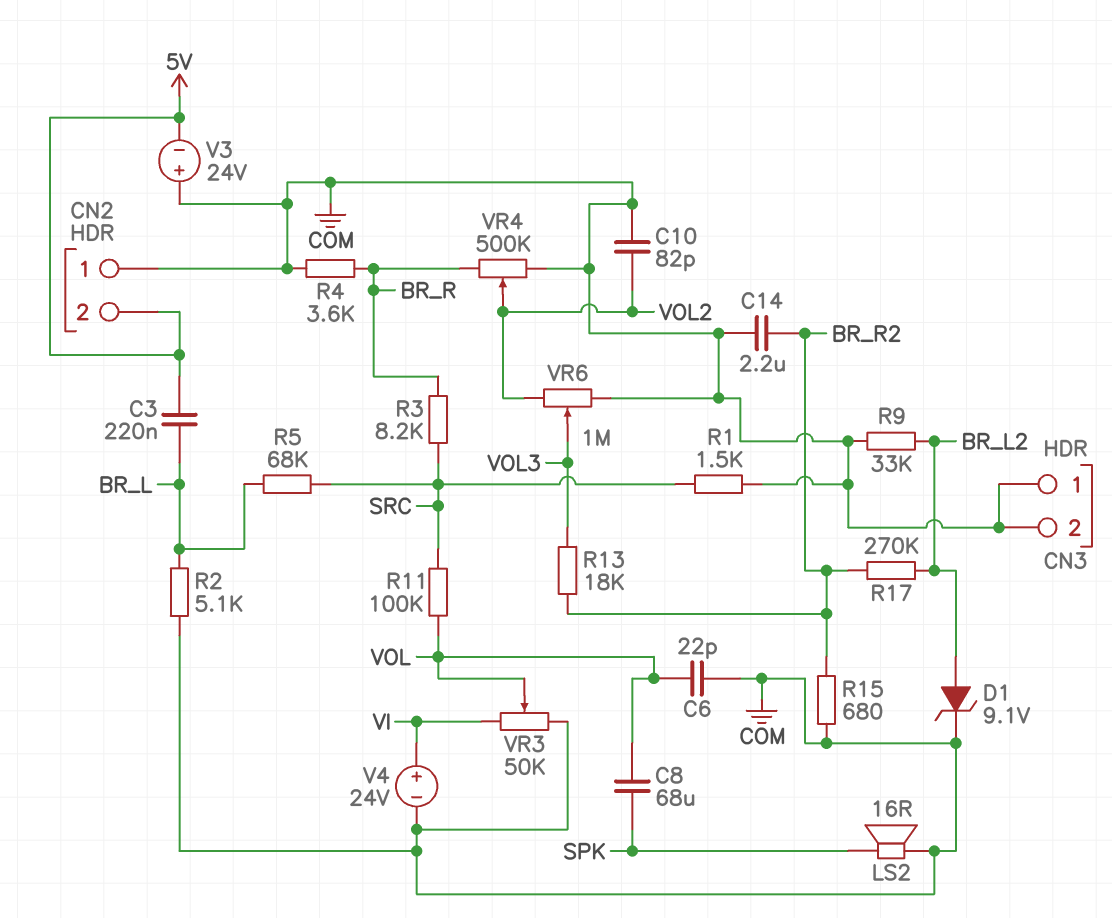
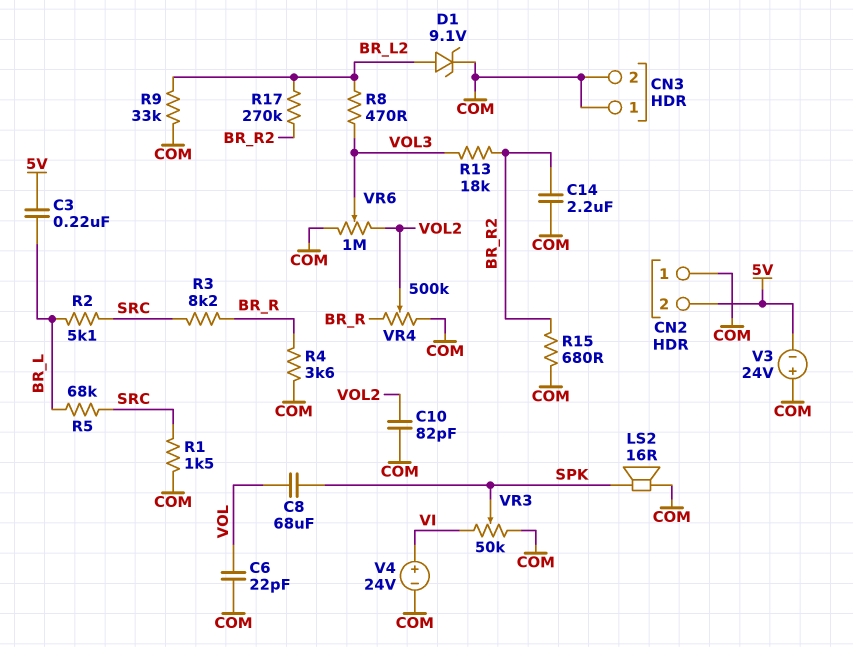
R2: 5.1k (BR_L, COM) -> 5.1k (BR_L, SRC)
R8: none -> 470 (BR_L2, VOL3)
R11: 100k (SRC, VOL) -> none
VR3: 50k (COM, VI, wiper VOL) -> 50k (COM, VI, wiper SPK)

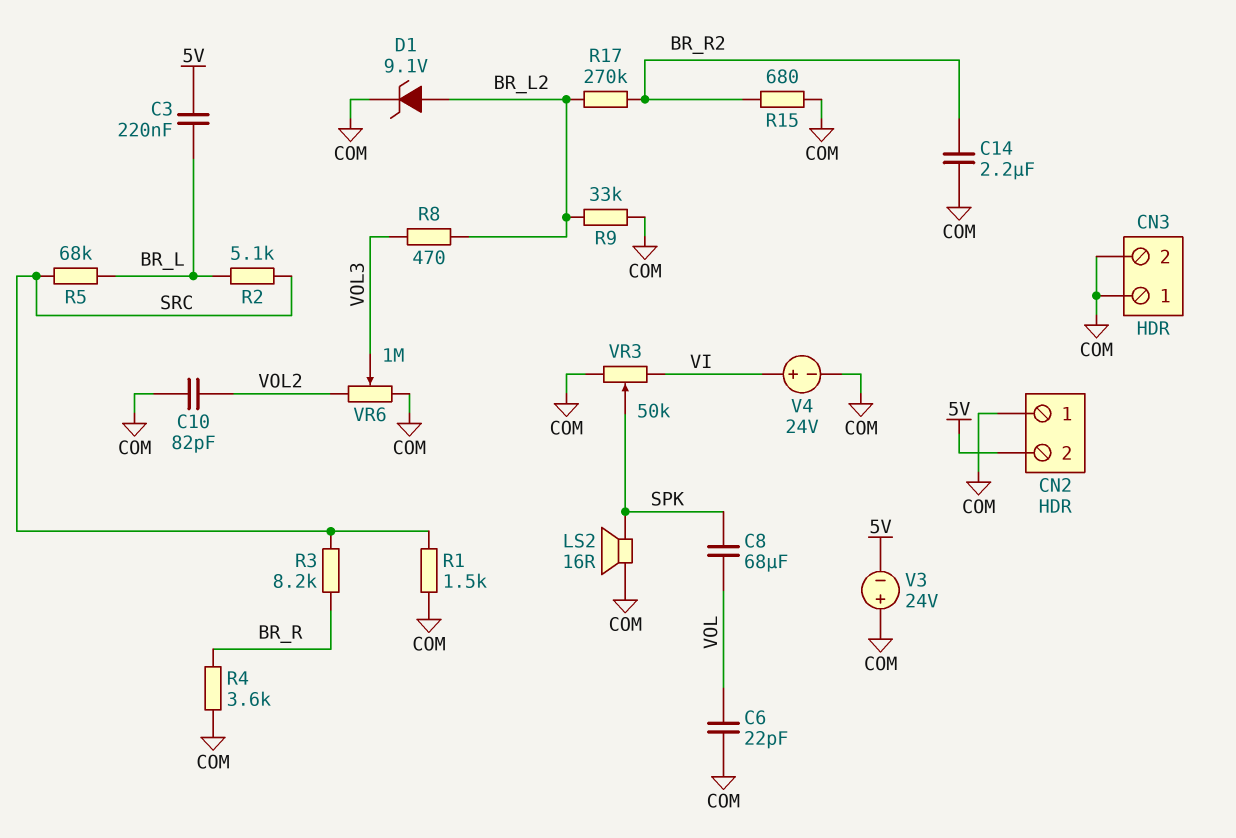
R13: 18k (BR_R2, VOL3) -> none
VR4: 500k (BR_R, COM, wiper VOL2) -> none

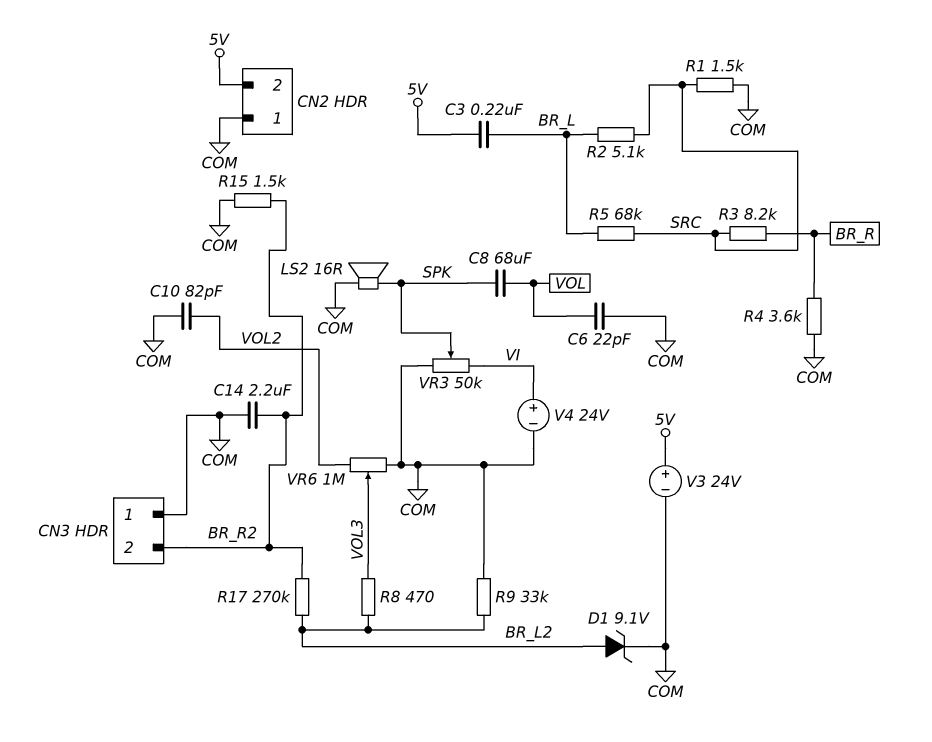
CN3 pin 2: COM -> BR_R2
R15: 680 (BR_R2, COM) -> 1.5k (BR_R2, COM)
V3: 24V (plus COM, minus 5V) -> 24V (plus 5V, minus COM)

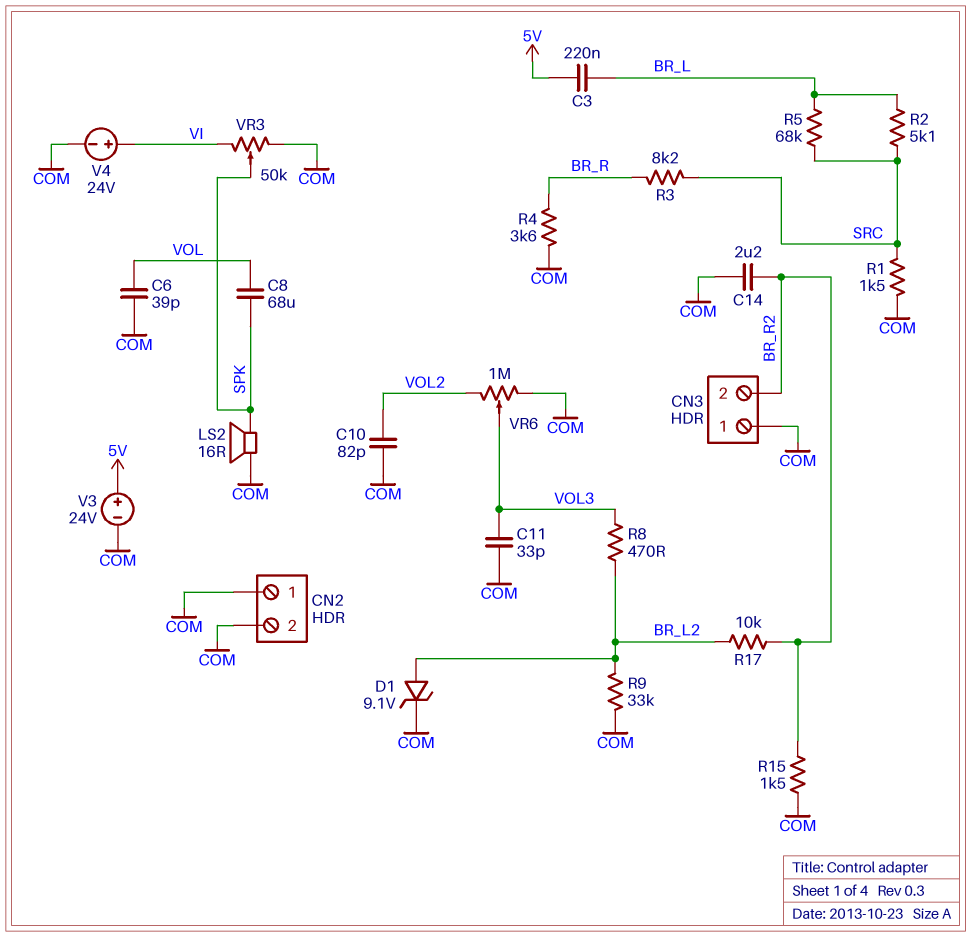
C6: 22pF (COM, VOL) -> 39pF (COM, VOL)
C11: none -> 33pF (COM, VOL3)
CN2 pin 2: 5V -> COM
R17: 270k (BR_L2, BR_R2) -> 10k (BR_L2, BR_R2)

